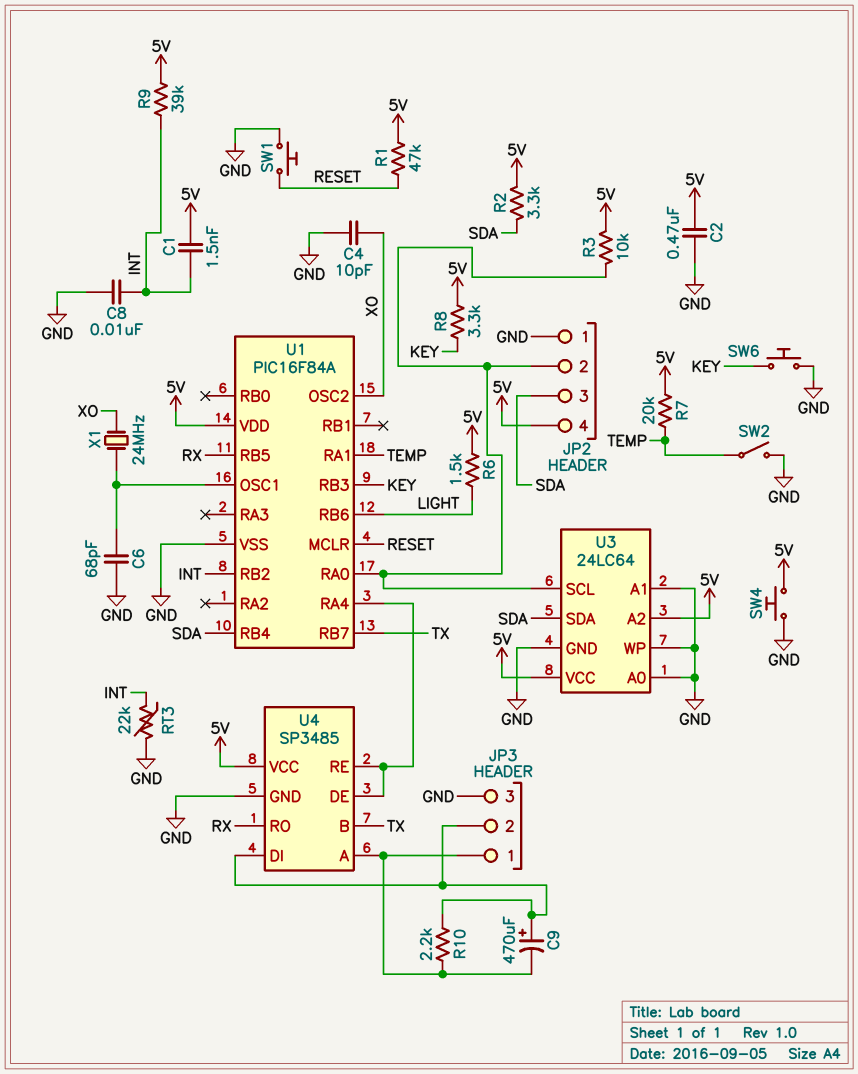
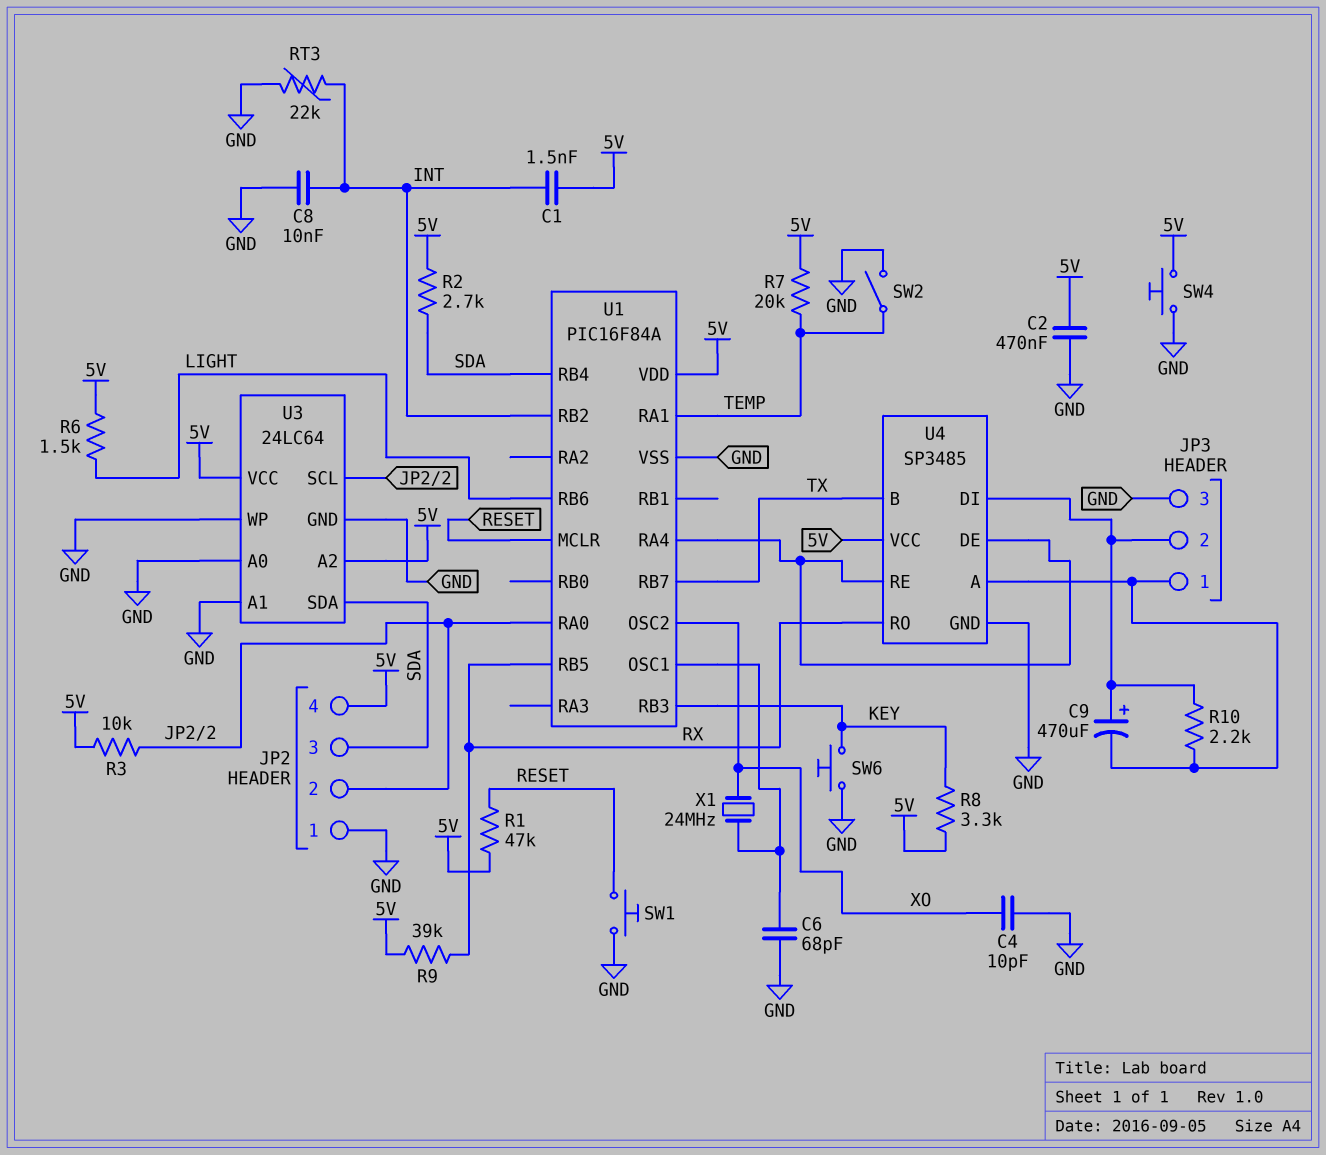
R2: 3.3k (5V, SDA) -> 2.7k (5V, SDA)
R9: 39k (5V, INT) -> 39k (5V, RX)

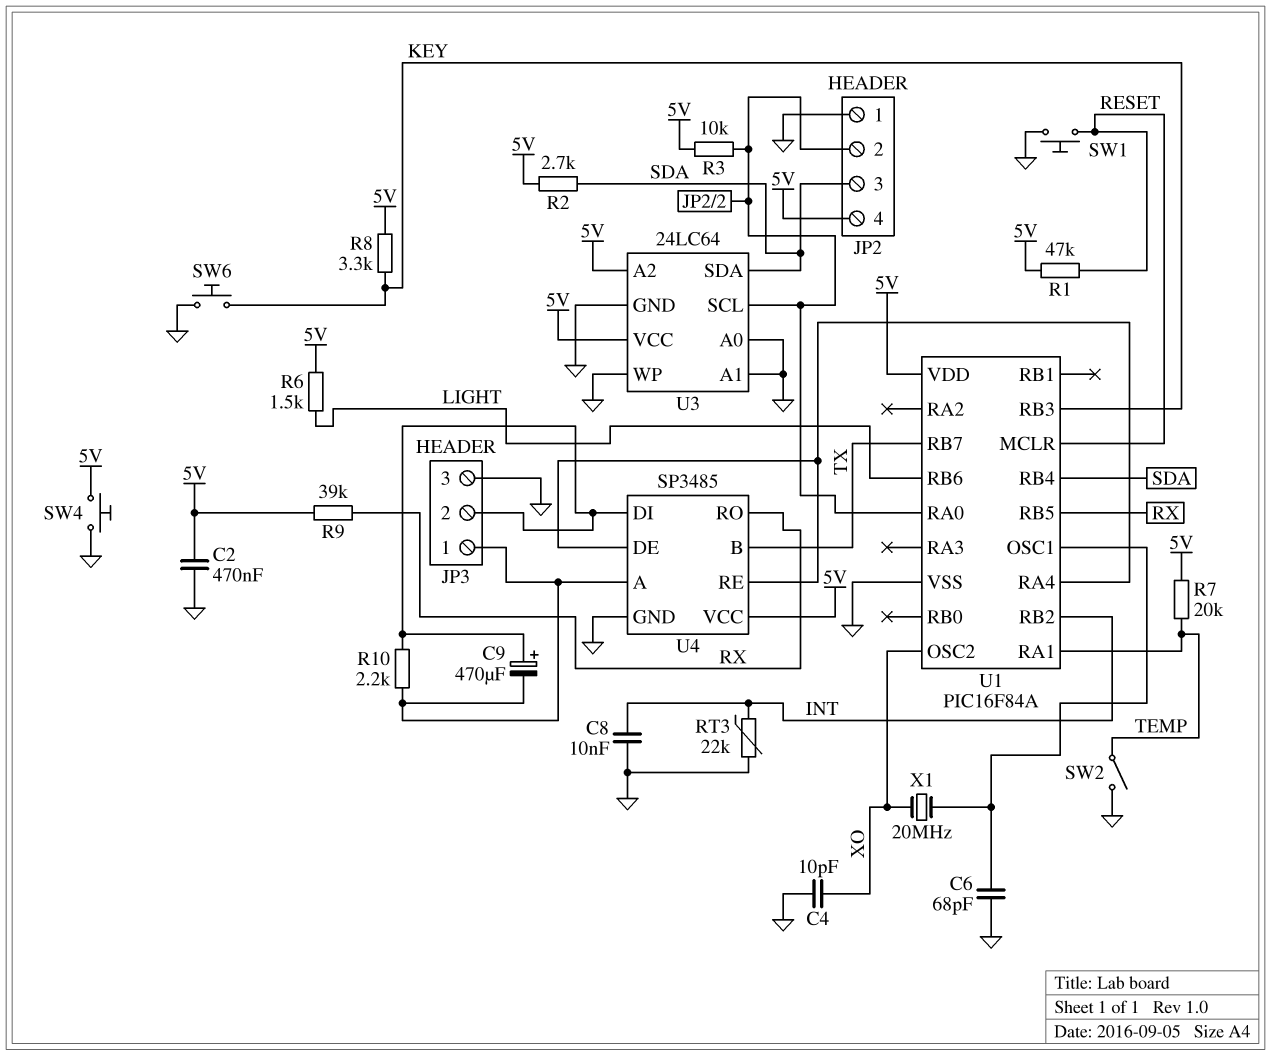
C1: 1.5nF (5V, INT) -> none
X1: 24MHz (U1/OSC1, XO) -> 20MHz (U1/OSC1, XO)

